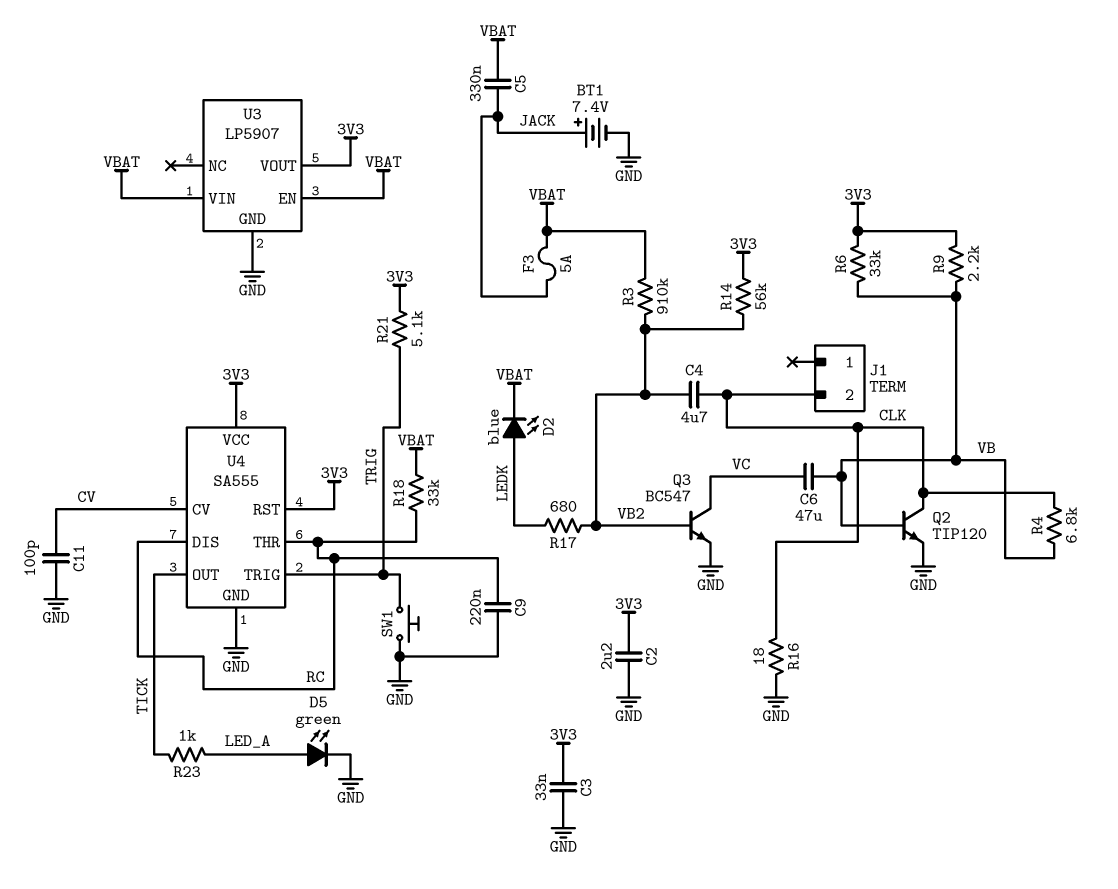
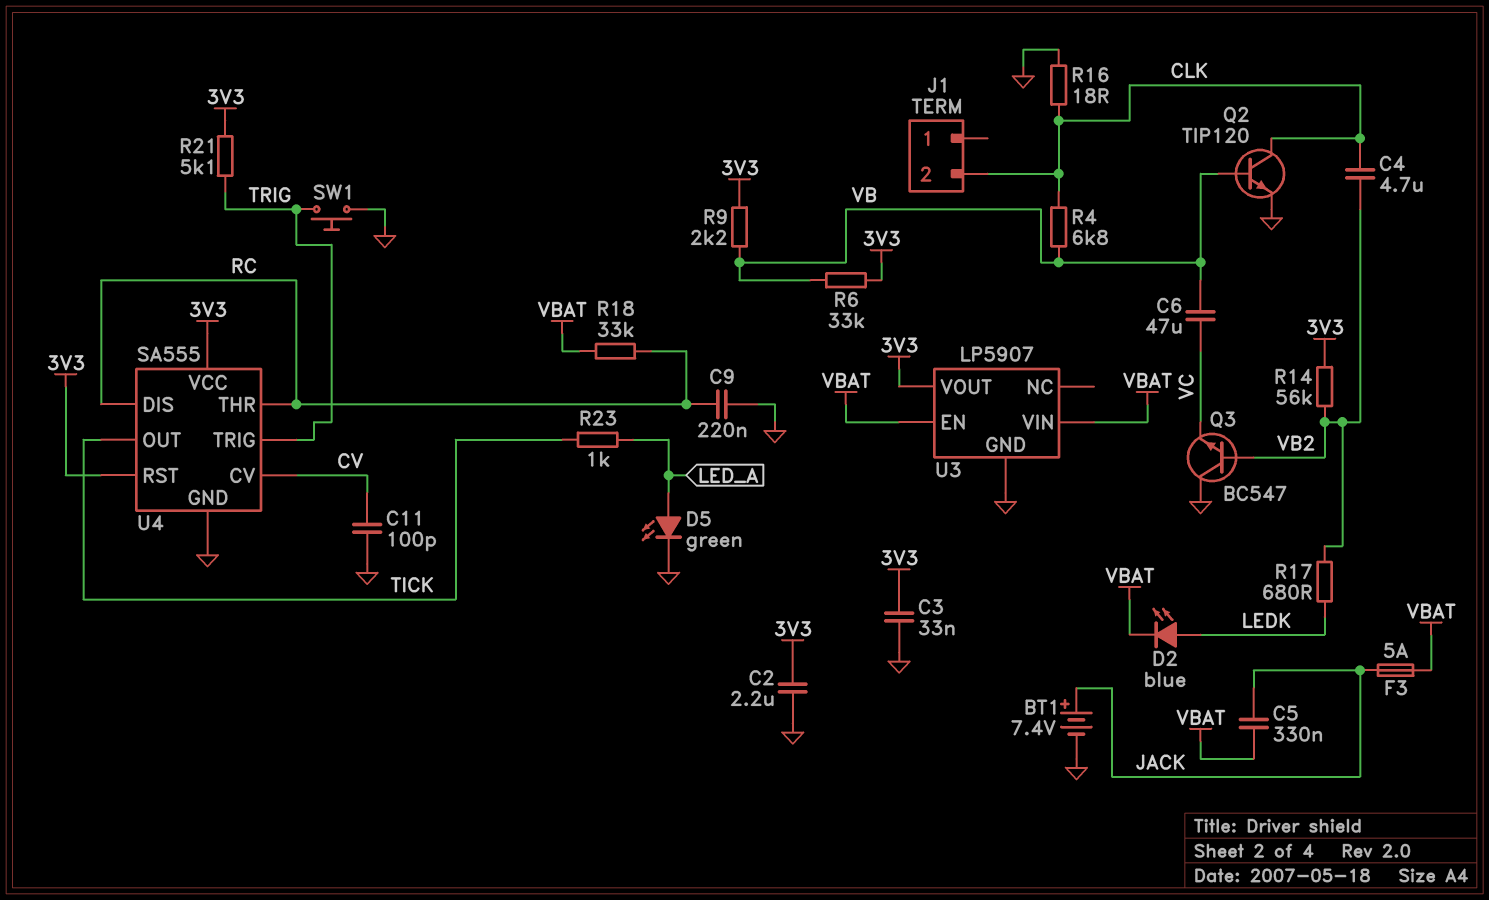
Q3: NPN BC547 (B VB2, C VC, E GND) -> NPN BC547 (B VB2, C GND, E VC)
R3: 910k (VB2, VBAT) -> none

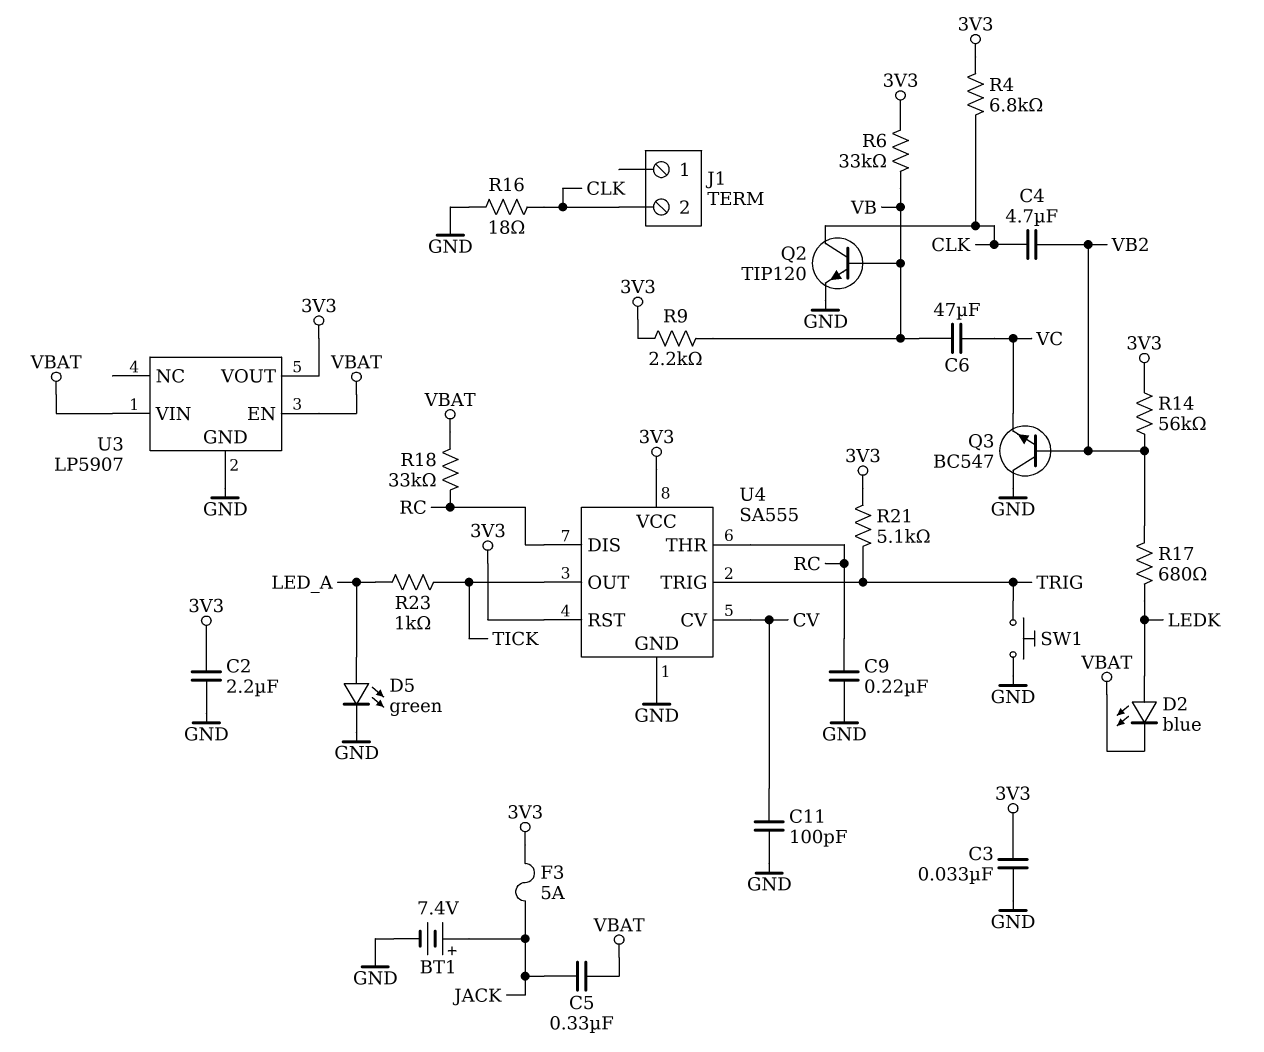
F3: 5A (JACK, VBAT) -> 5A (3V3, JACK)
R4: 6.8k (CLK, VB) -> 6.8k (3V3, CLK)

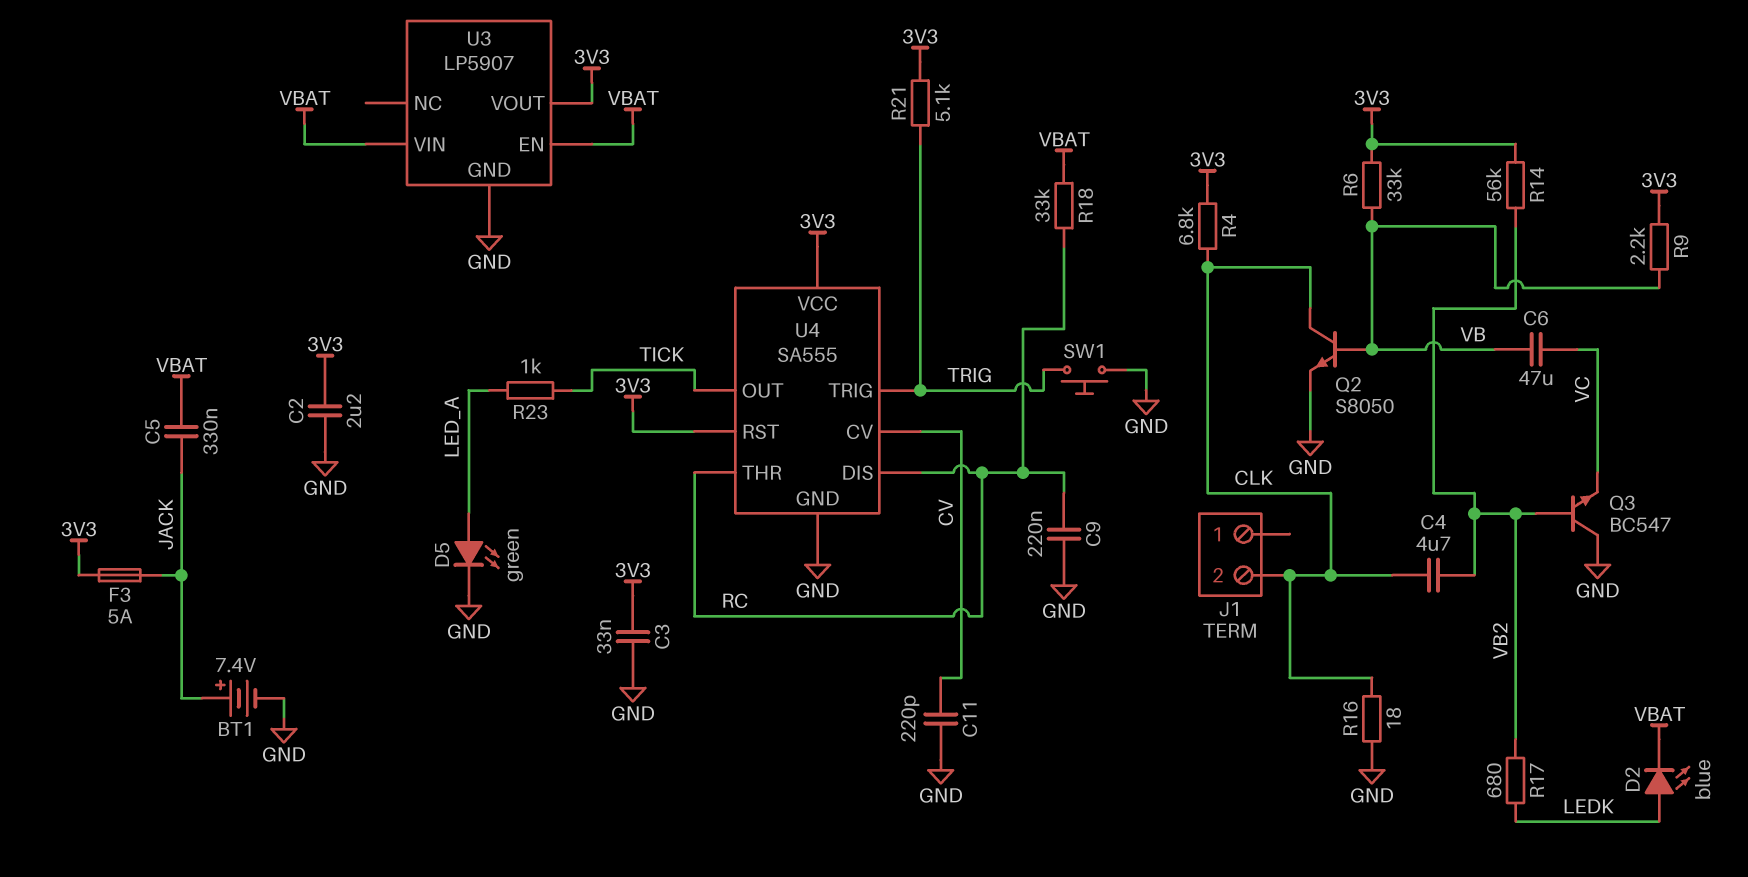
C11: 100pF (CV, GND) -> 220pF (CV, GND)
Q2: NPN TIP120 (B VB, C CLK, E GND) -> NPN S8050 (B VB, C CLK, E GND)

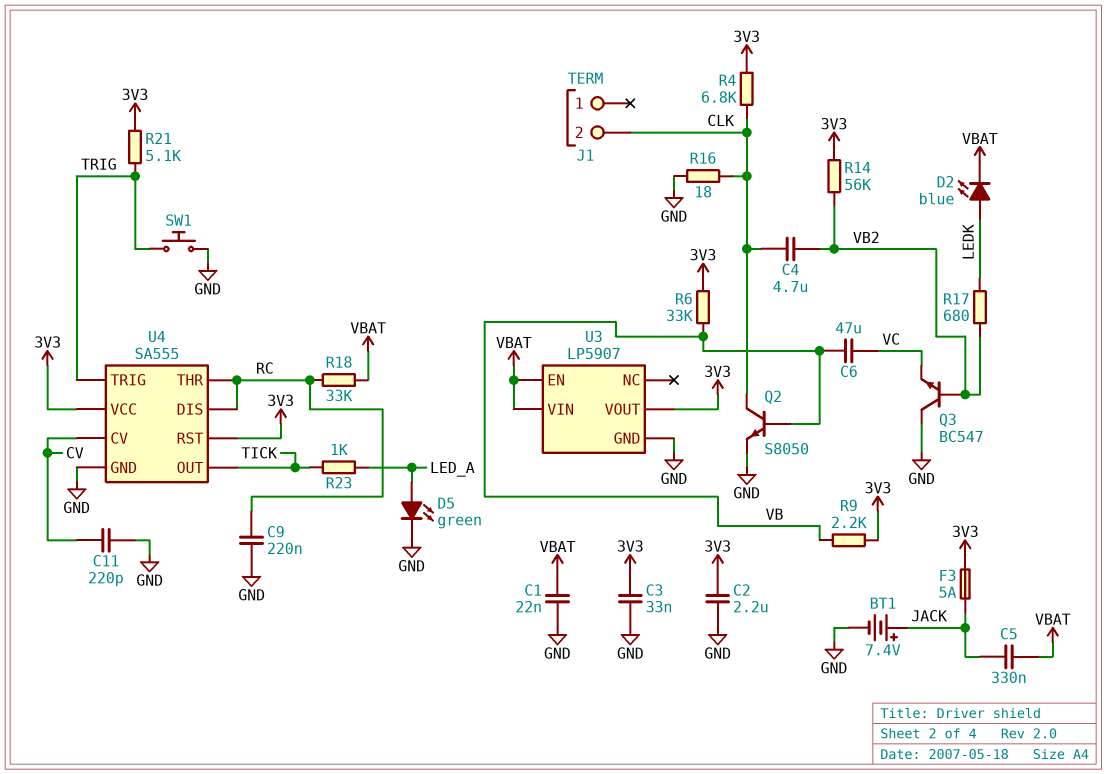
C1: none -> 22nF (GND, VBAT)

